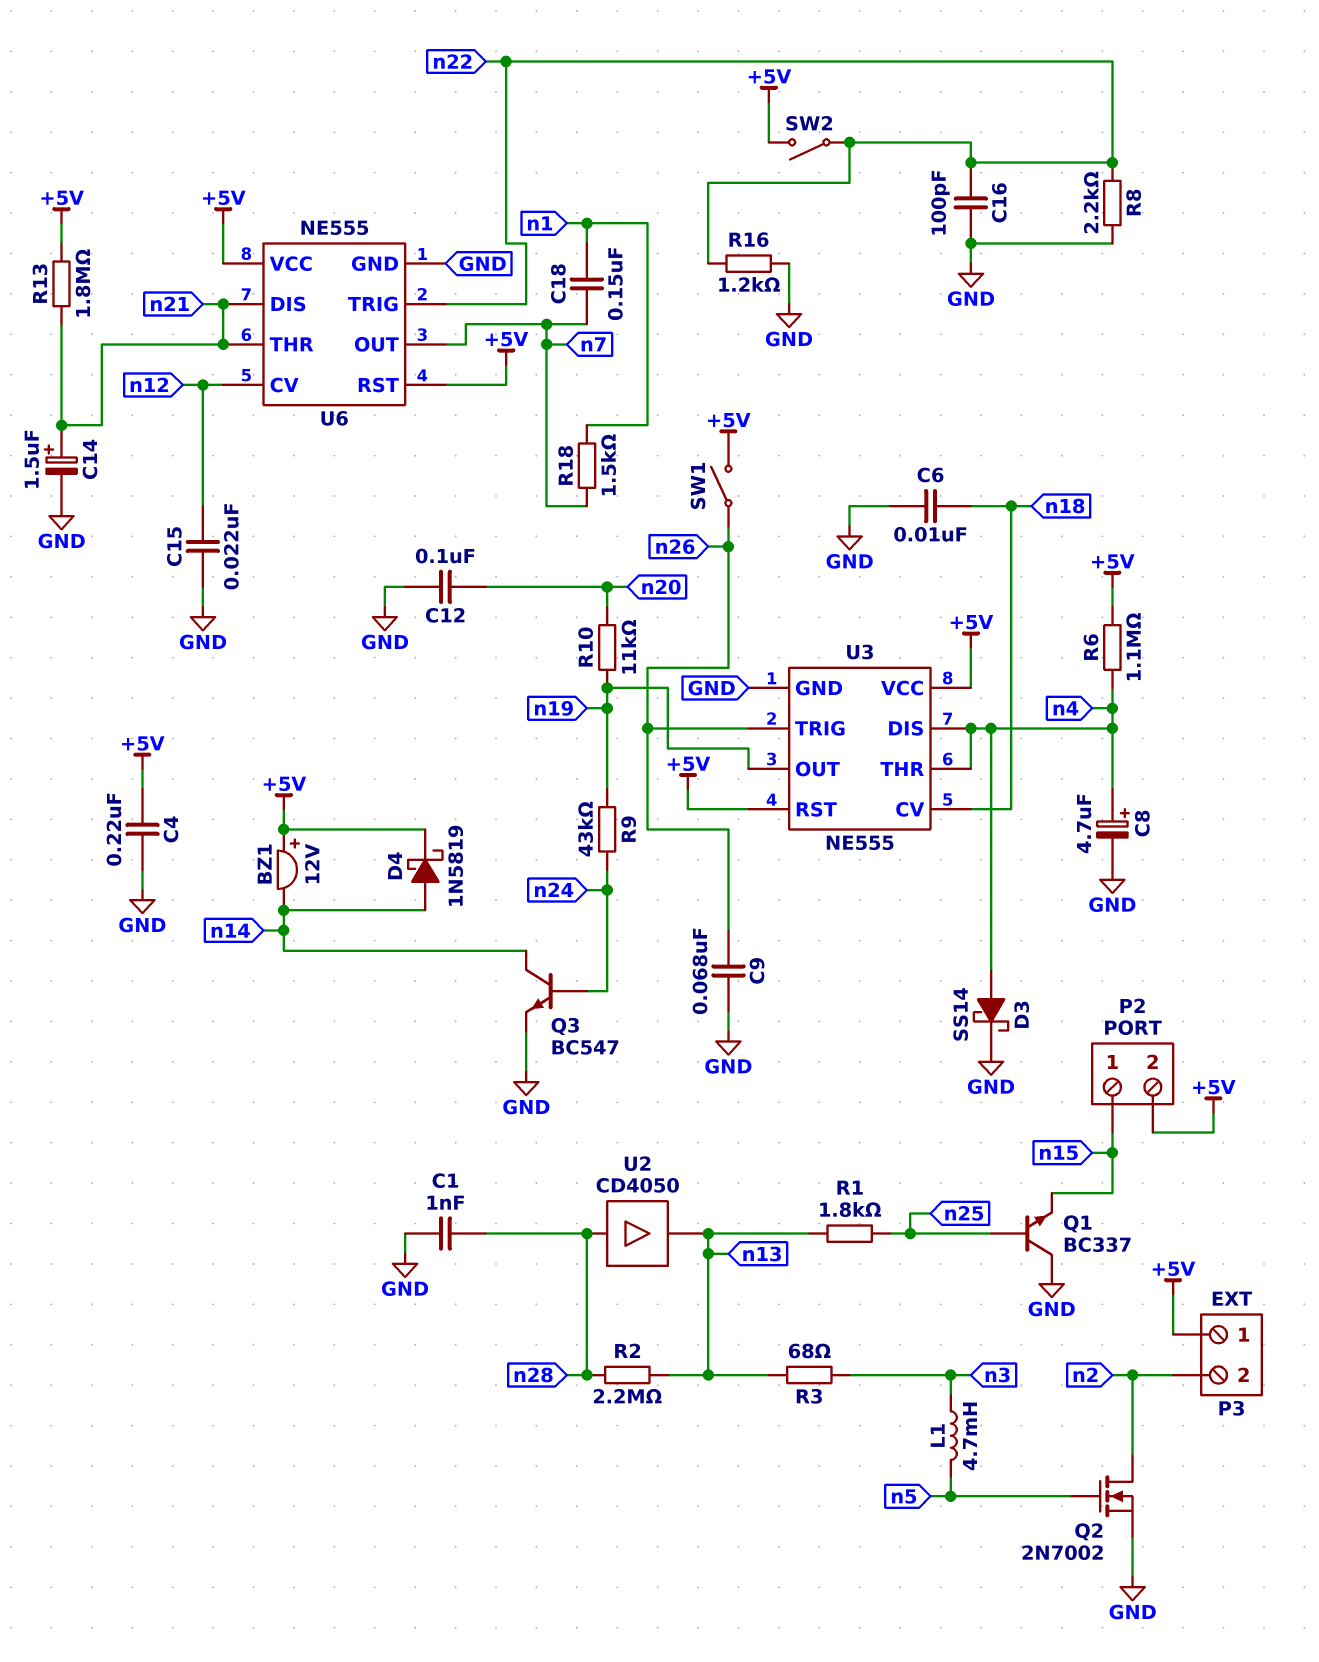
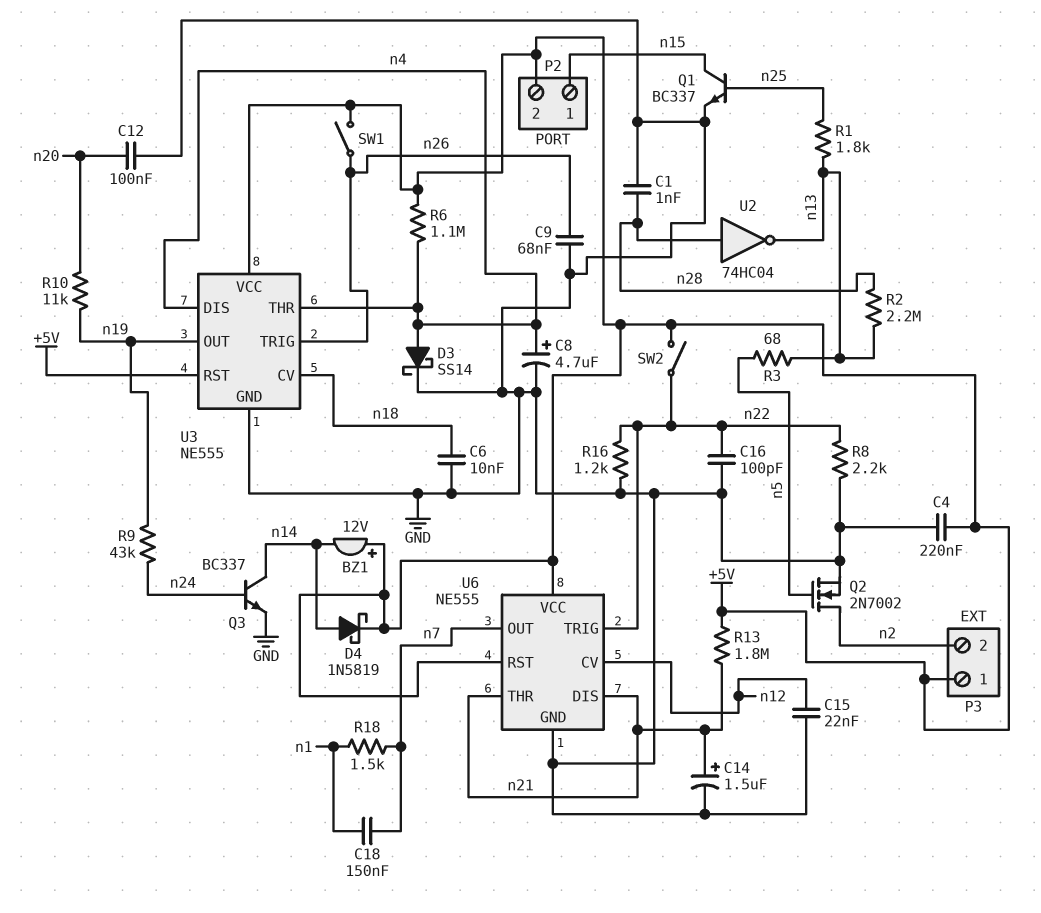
L1: 4.7mH (n3, n5) -> none
Q1: NPN BC337 (B n25, C GND, E n15) -> NPN BC337 (B n25, C n15, E GND)
Q3: NPN BC547 (B n24, C n14, E GND) -> NPN BC337 (B n24, C n14, E GND)
R3: 68 (n3, n13) -> 68 (n5, n13)
U2: buffer CD4050 (in n28, out n13) -> NOT 74HC04 (in n28, out n13)

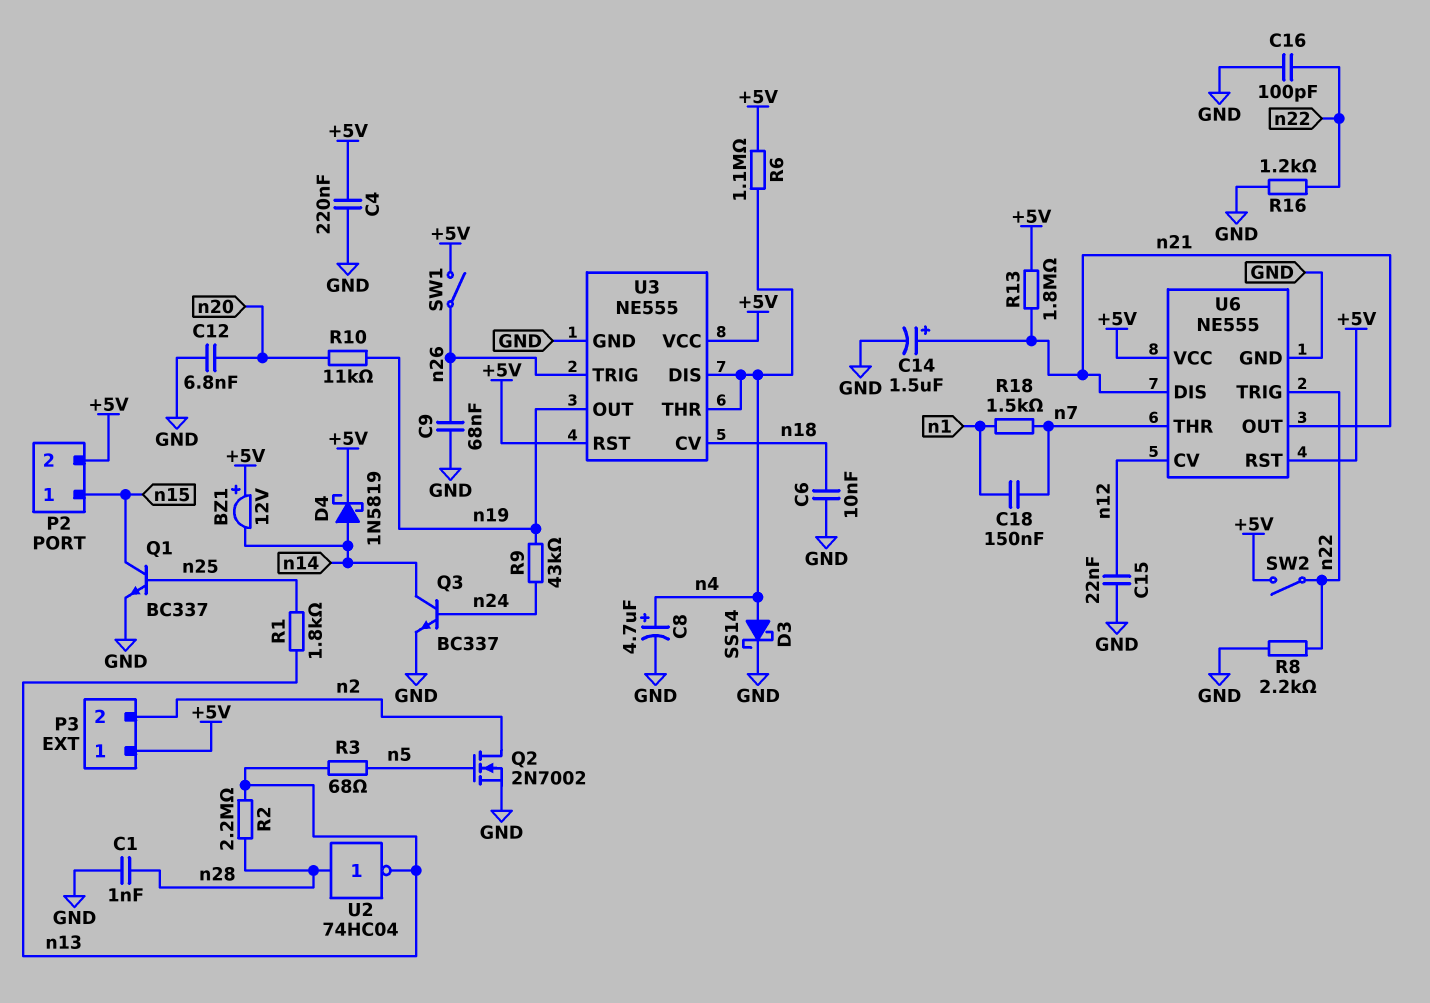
C12: 100nF (GND, n20) -> 6.8nF (GND, n20)
U6 pin OUT: n7 -> n21
U6 pin THR: n21 -> n7

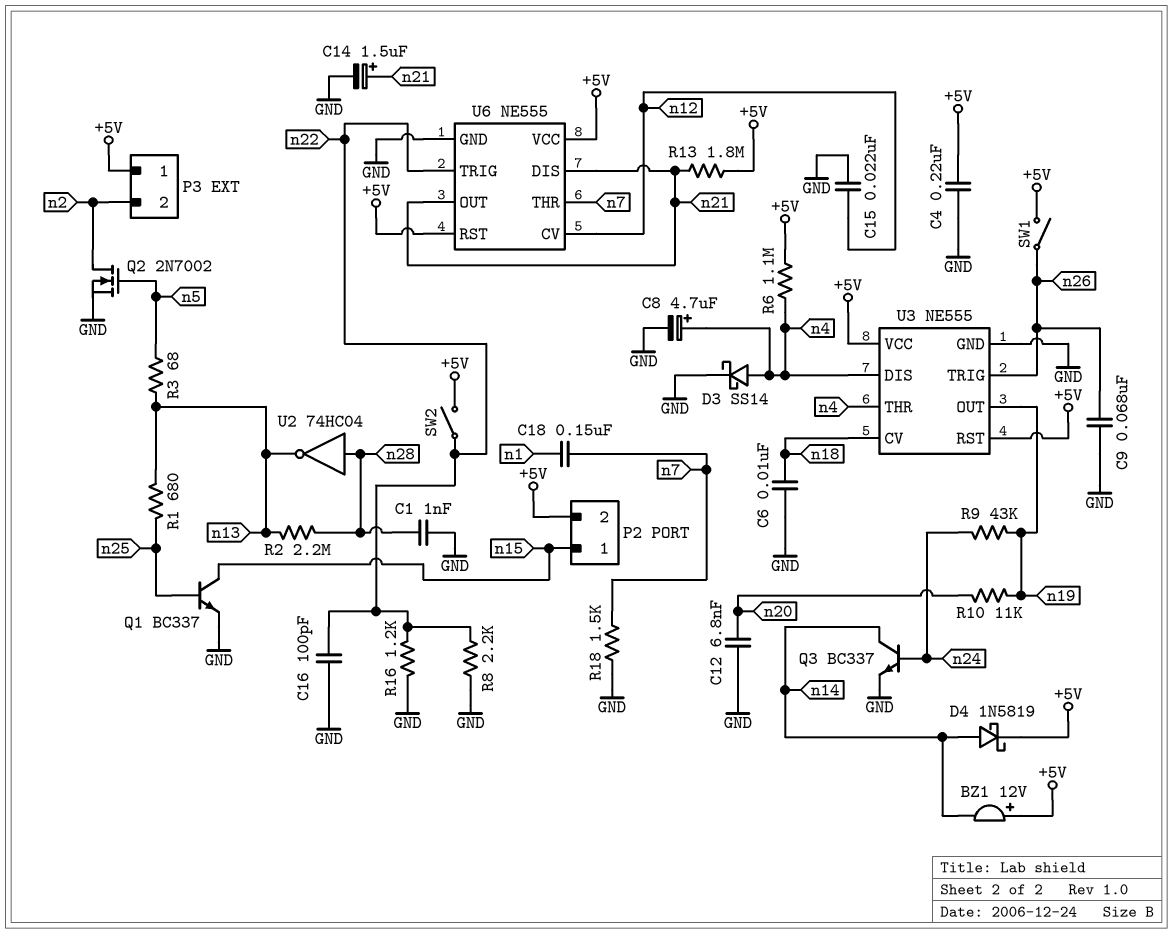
R1: 1.8k (n13, n25) -> 680 (n13, n25)
R18: 1.5k (n1, n7) -> 1.5k (GND, n7)

